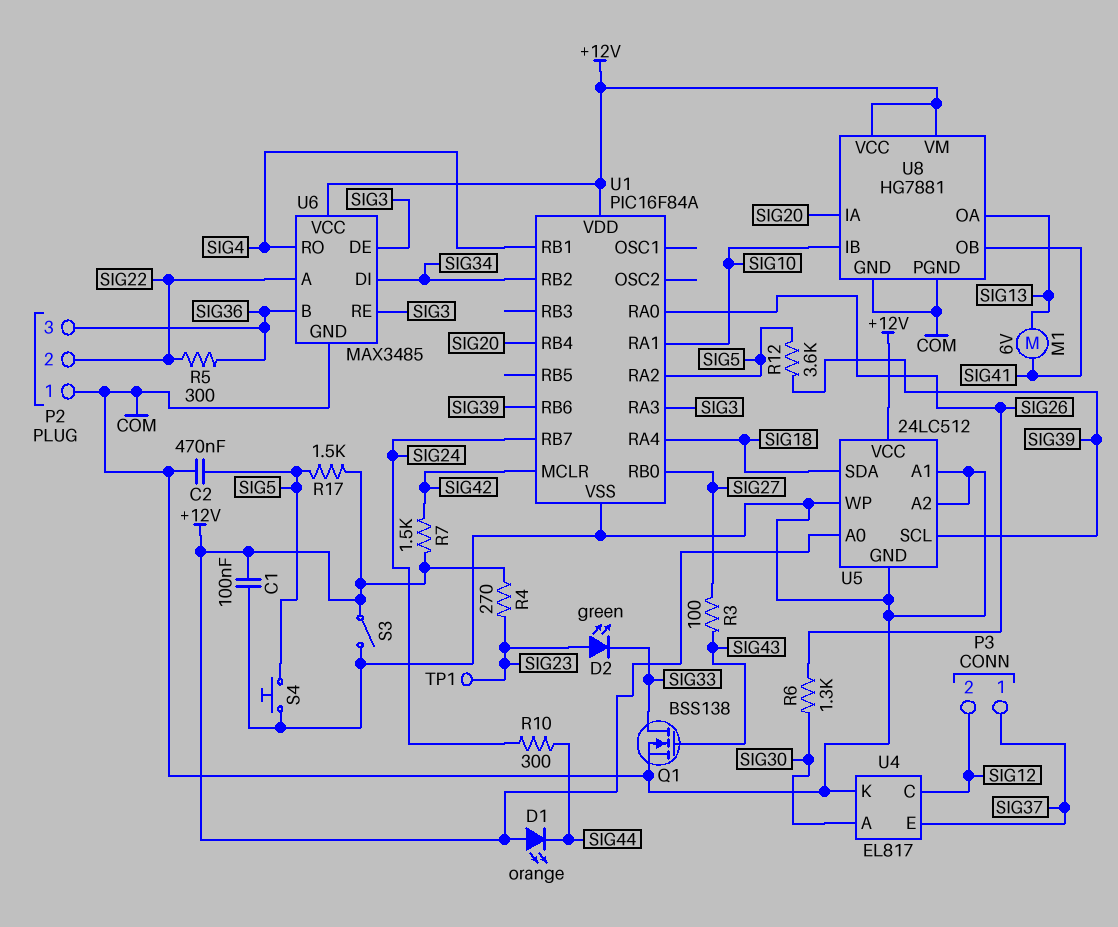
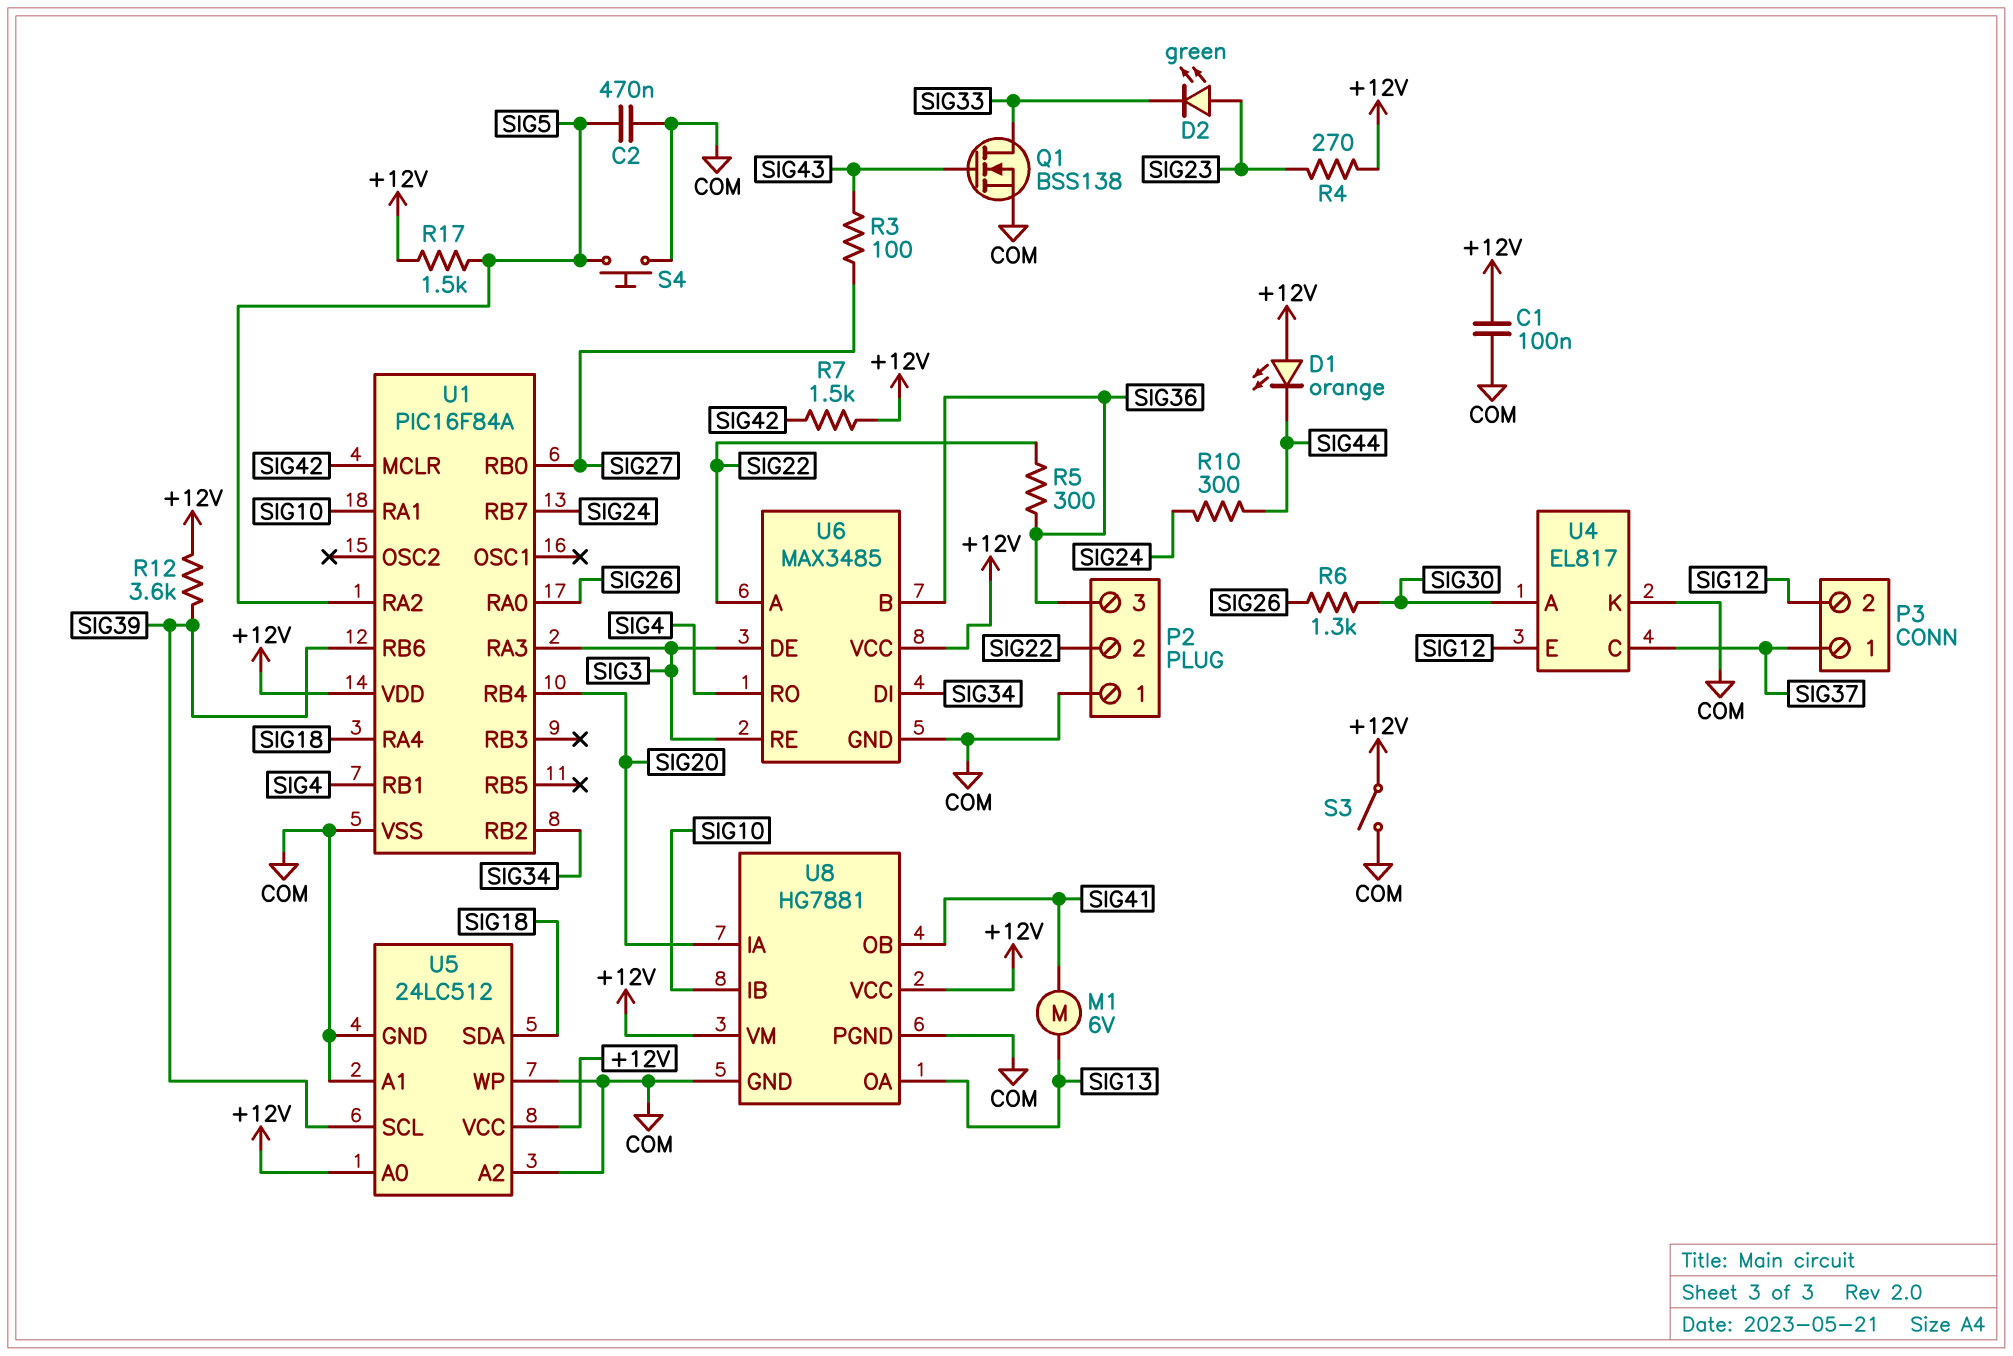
R12: 3.6k (SIG5, SIG39) -> 3.6k (+12V, SIG39)
TP1: test point (SIG23) -> none
U4 pin C: SIG12 -> SIG37
U4 pin E: SIG37 -> SIG12

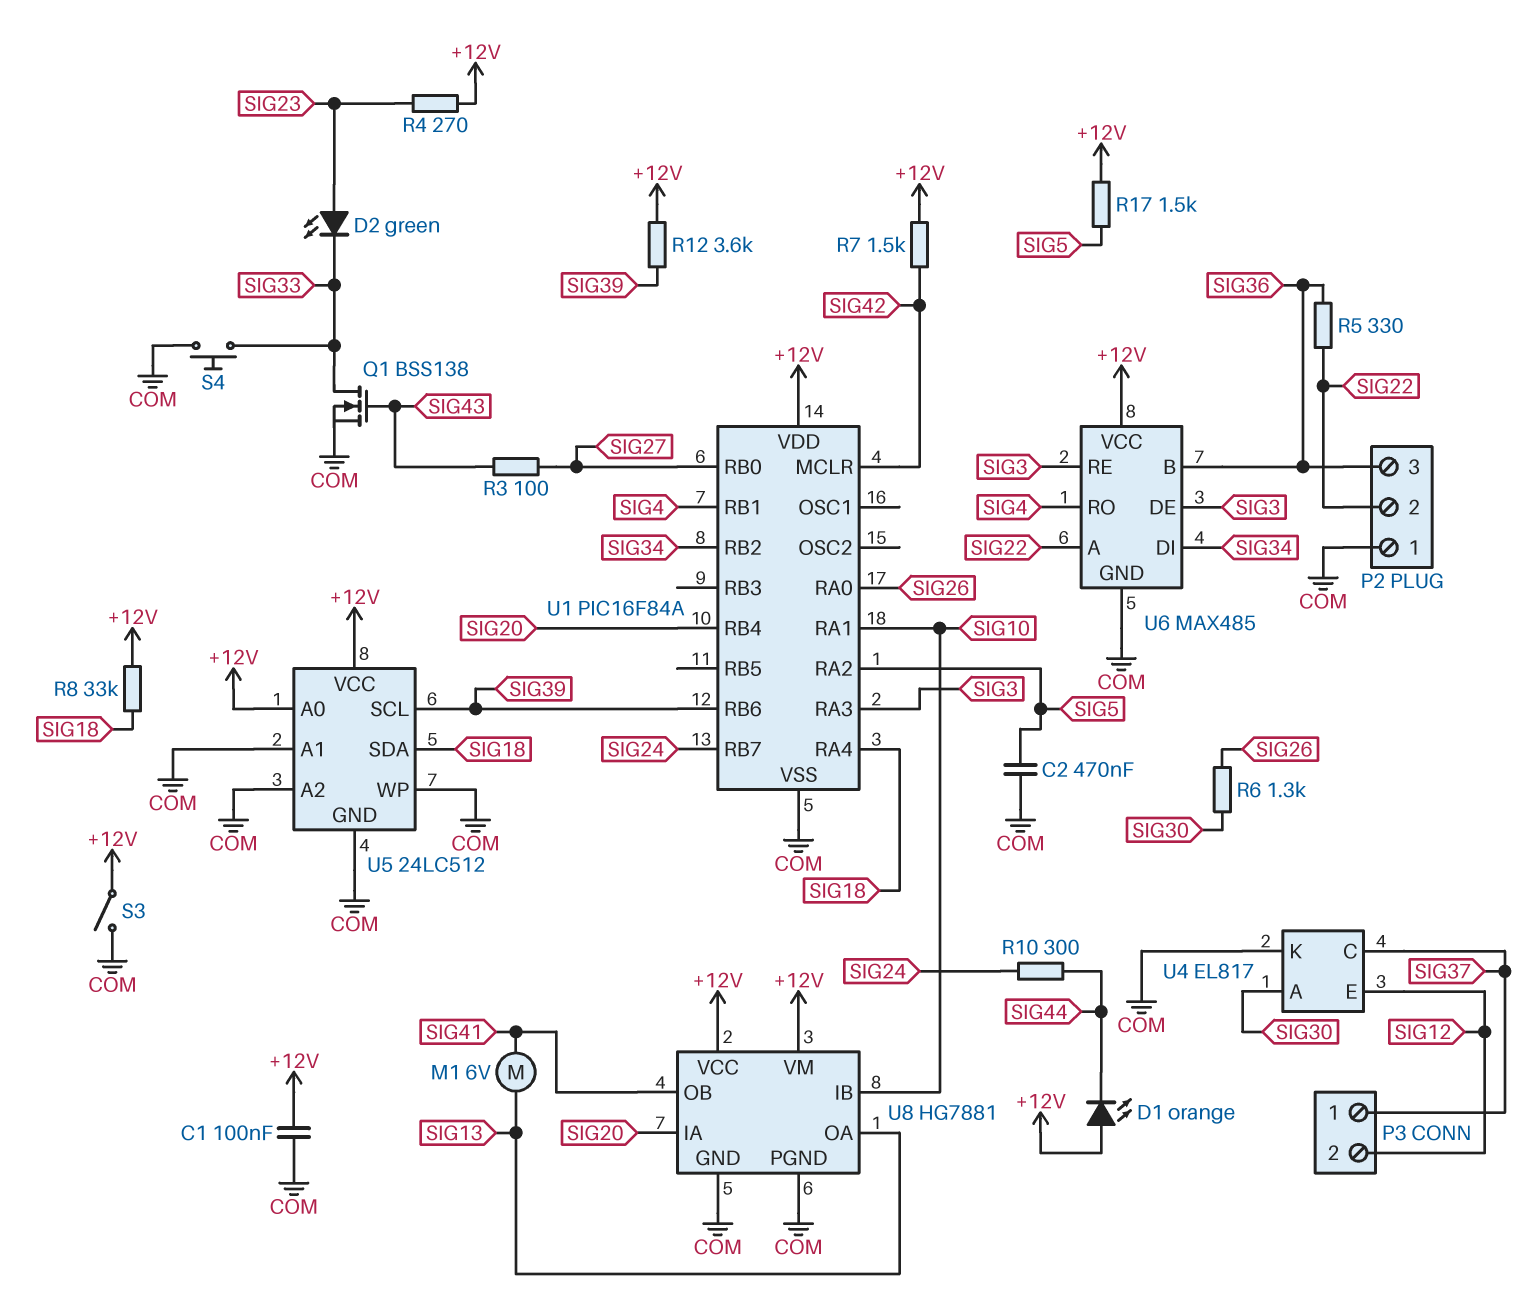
R5: 300 (SIG22, SIG36) -> 330 (SIG22, SIG36)
R8: none -> 33k (+12V, SIG18)
S4: button (COM, SIG5) -> button (COM, SIG33)
U6: MAX3485 -> MAX485

